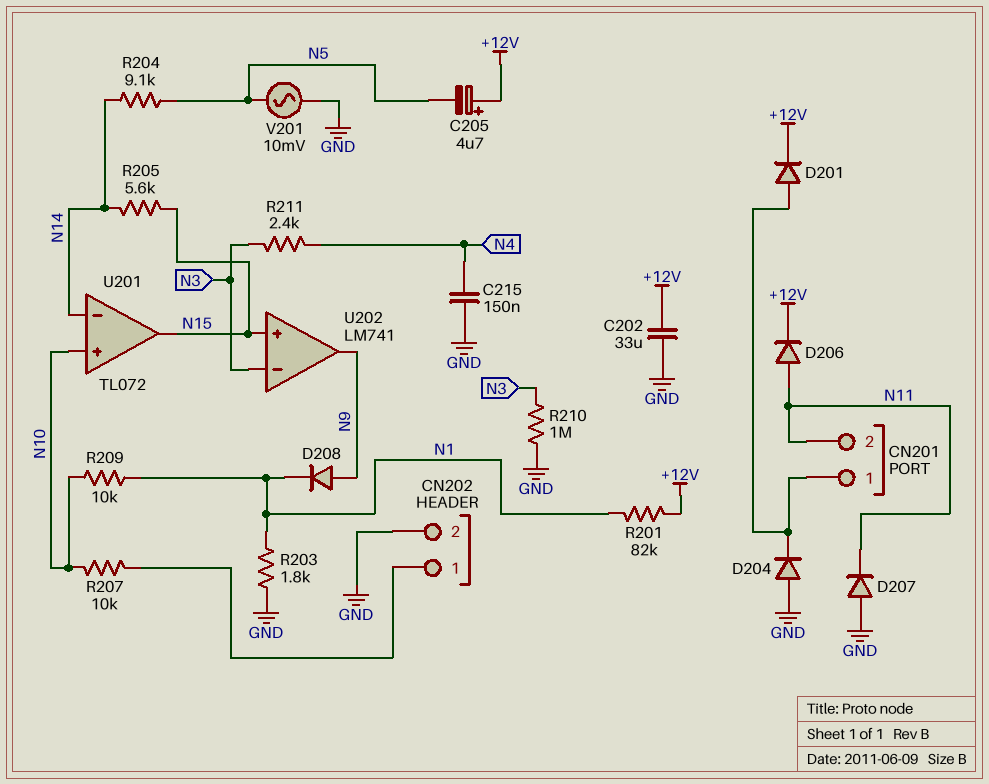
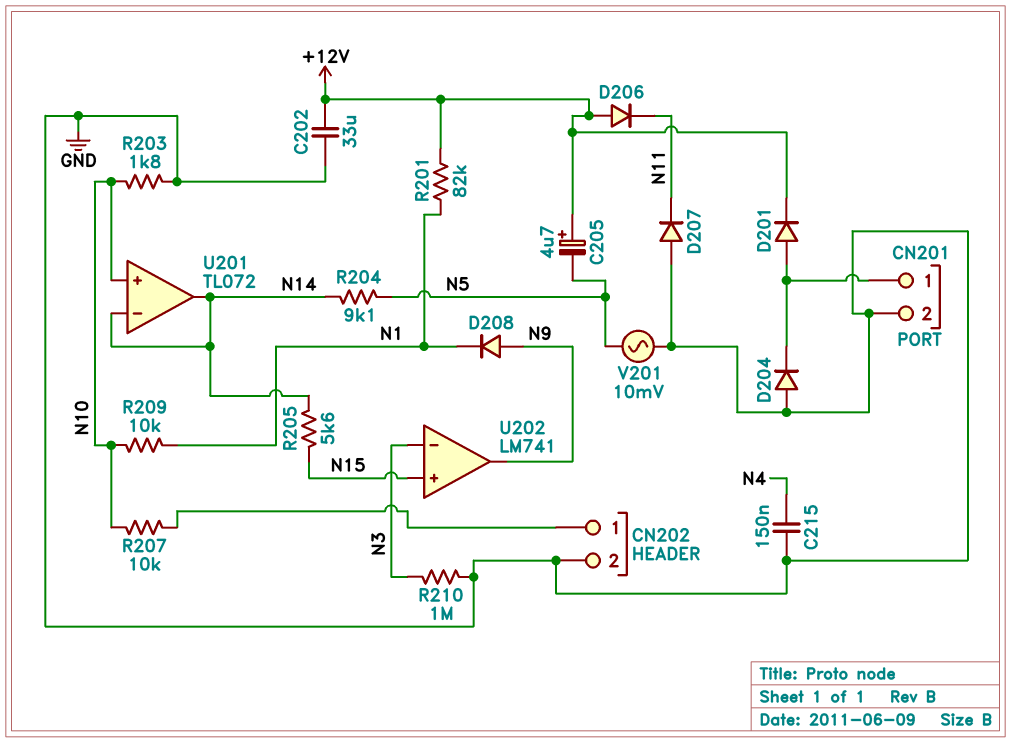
CN201 pin 2: N11 -> GND
D206: diode (A N11, K +12V) -> diode (A +12V, K N11)
R203: 1.8k (GND, N1) -> 1.8k (GND, N10)
R211: 2.4k (N3, N4) -> none
U201 pin out: N15 -> N14

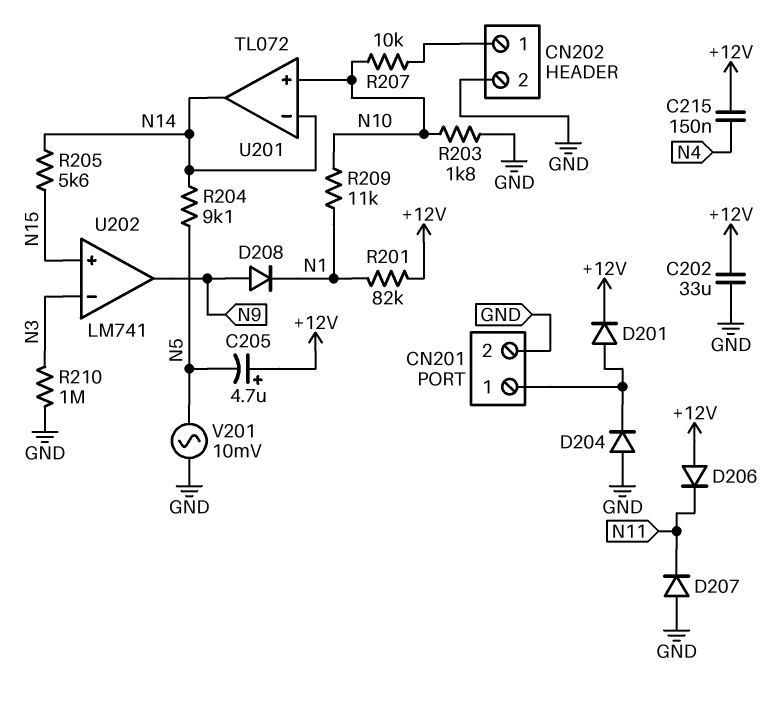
C215: 150nF (GND, N4) -> 150nF (+12V, N4)
R209: 10k (N1, N10) -> 11k (N1, N10)

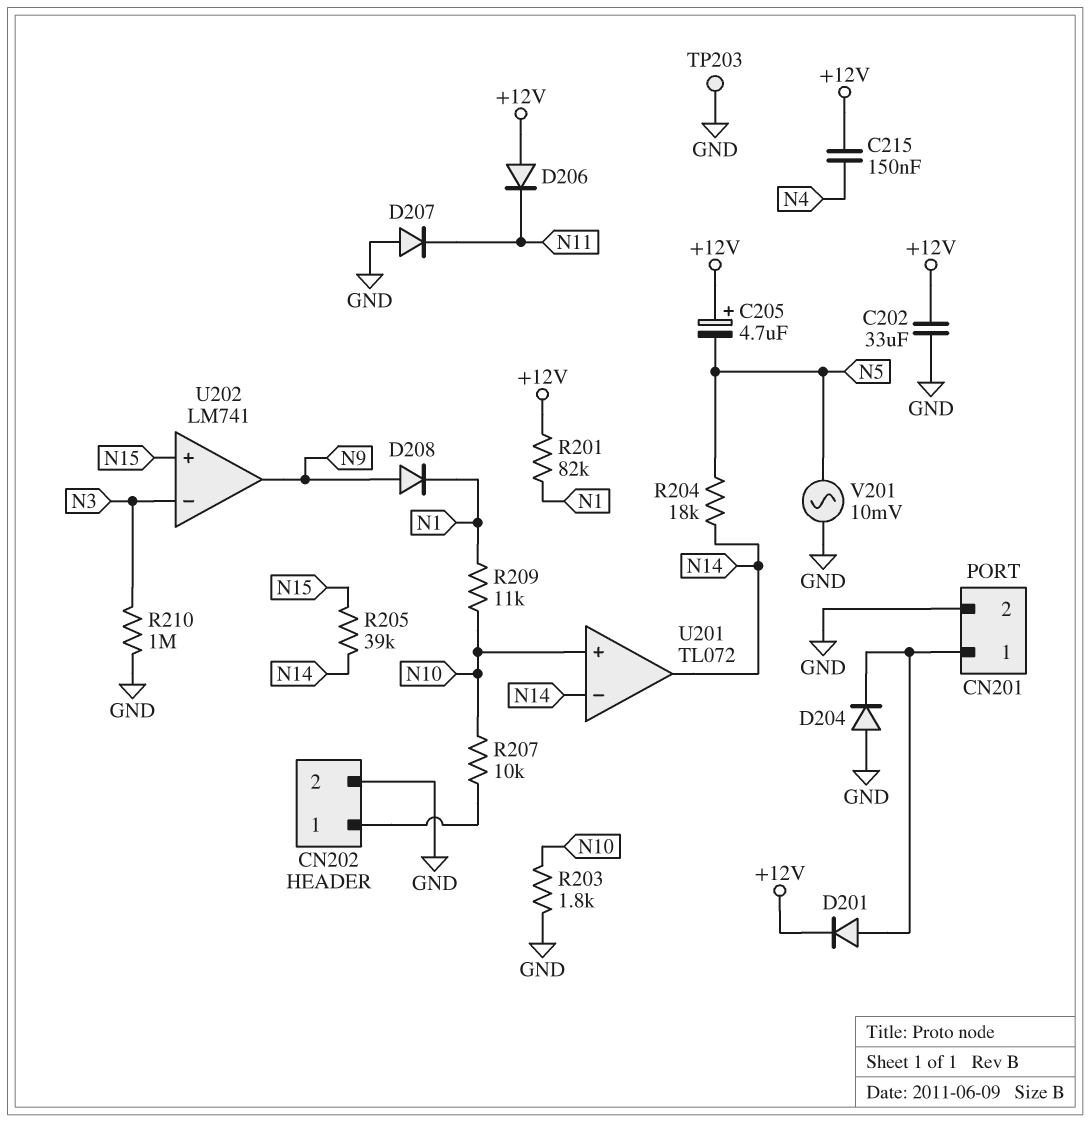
R204: 9.1k (N5, N14) -> 18k (N5, N14)
R205: 5.6k (N14, N15) -> 39k (N14, N15)
TP203: none -> test point (GND)

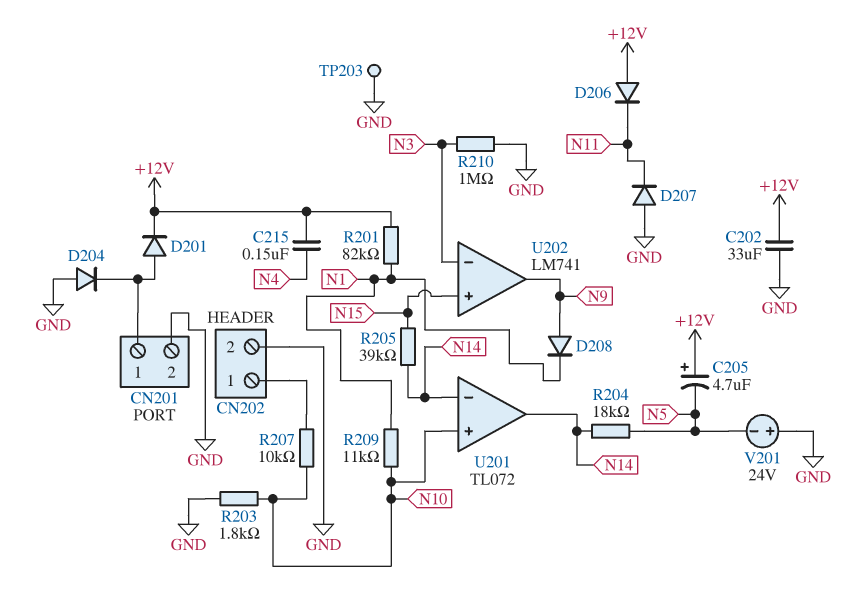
V201: AC 10mV (GND, N5) -> 24V (plus GND, minus N5)

